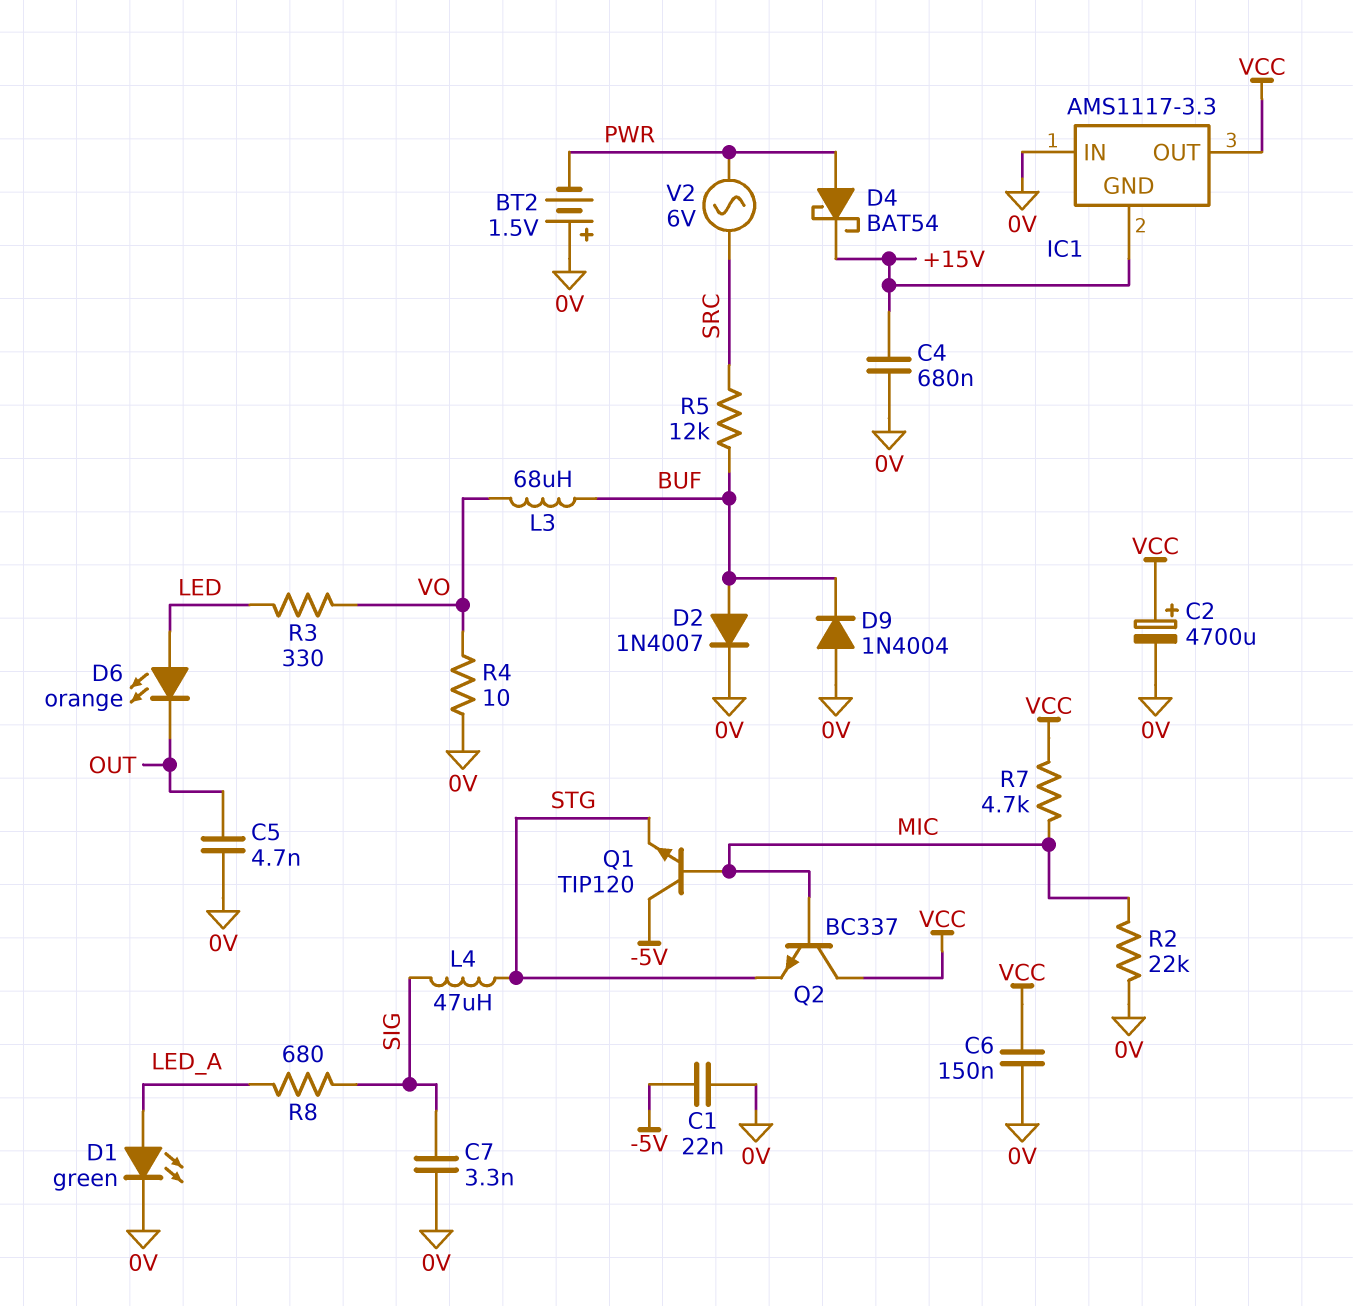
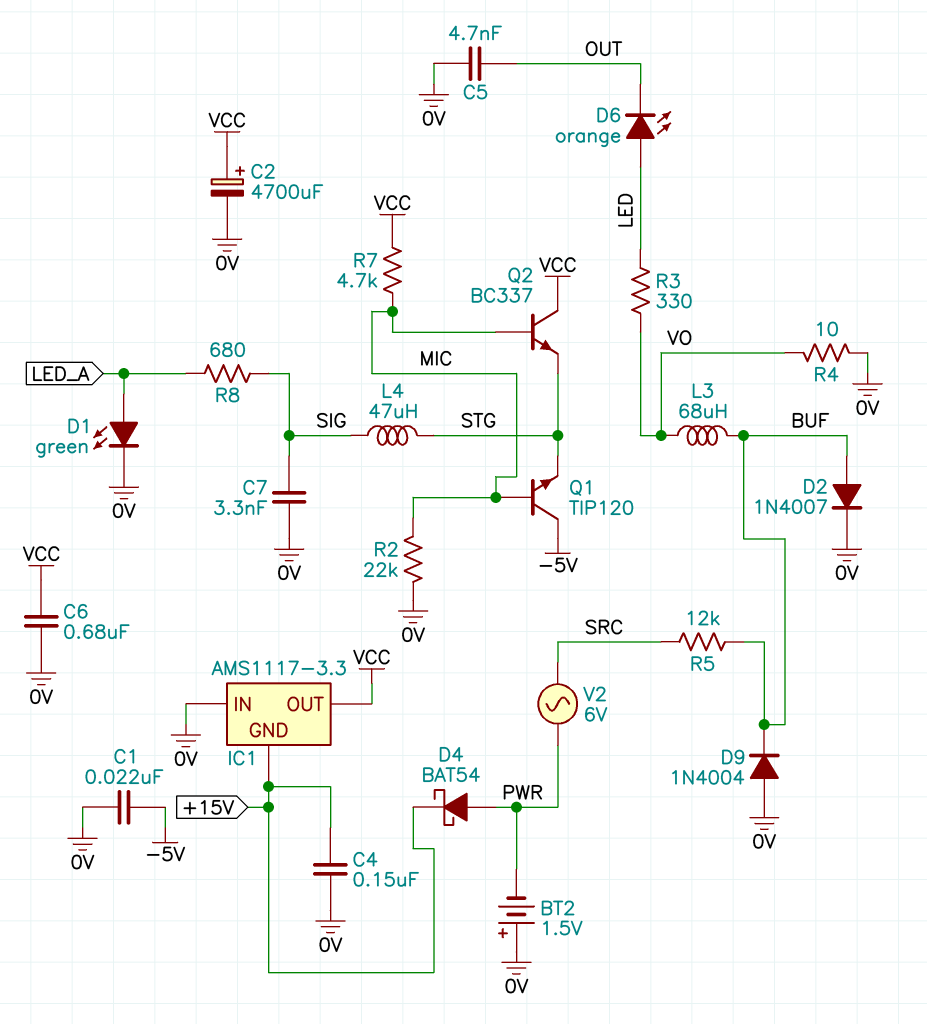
C4: 680nF (+15V, 0V) -> 150nF (+15V, 0V)
C6: 150nF (0V, VCC) -> 680nF (0V, VCC)

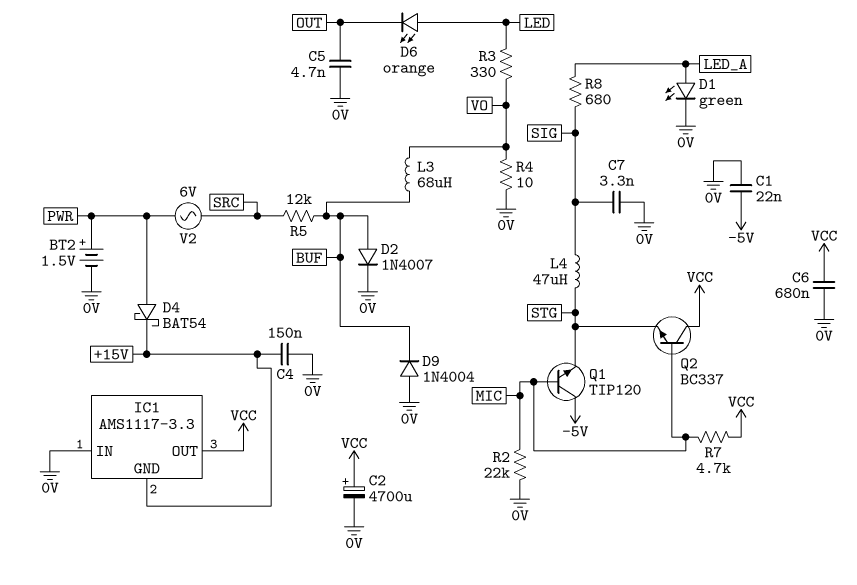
BT2: 1.5V (plus 0V, minus PWR) -> 1.5V (plus PWR, minus 0V)

